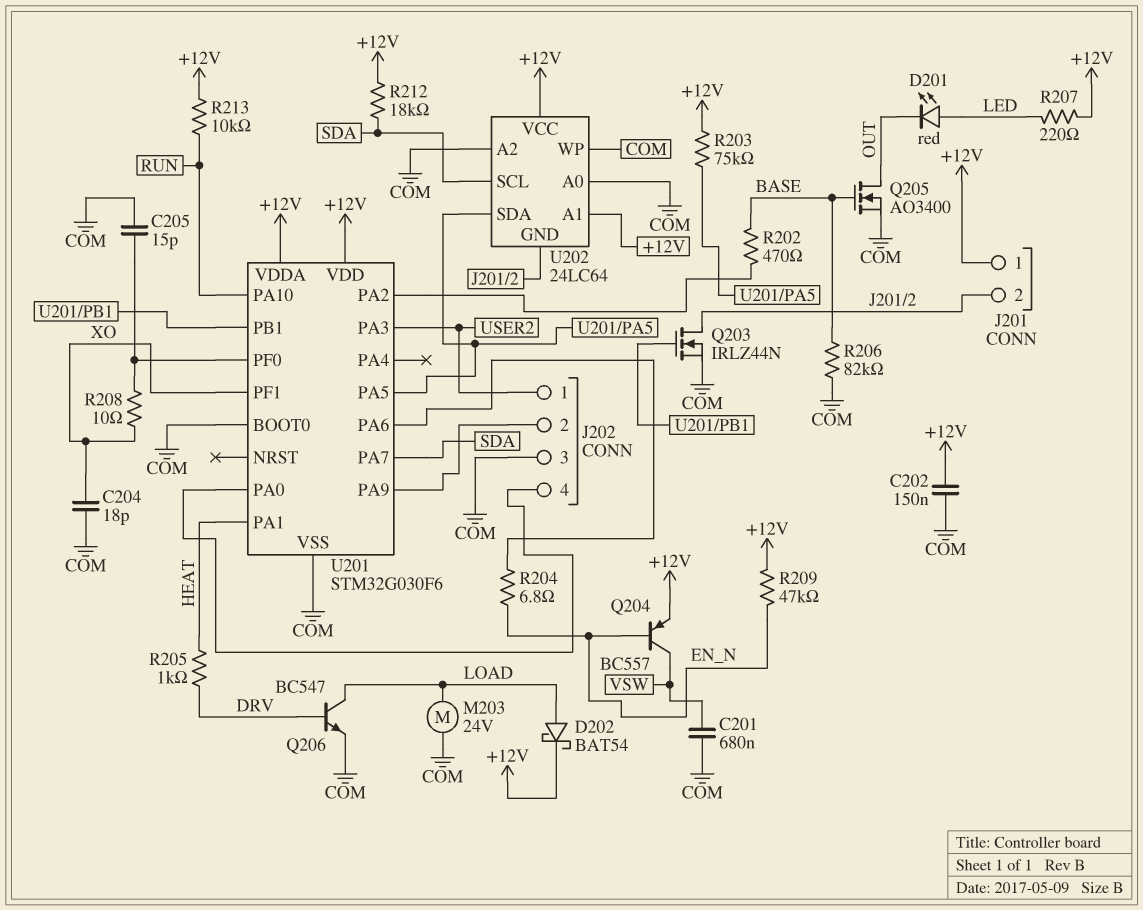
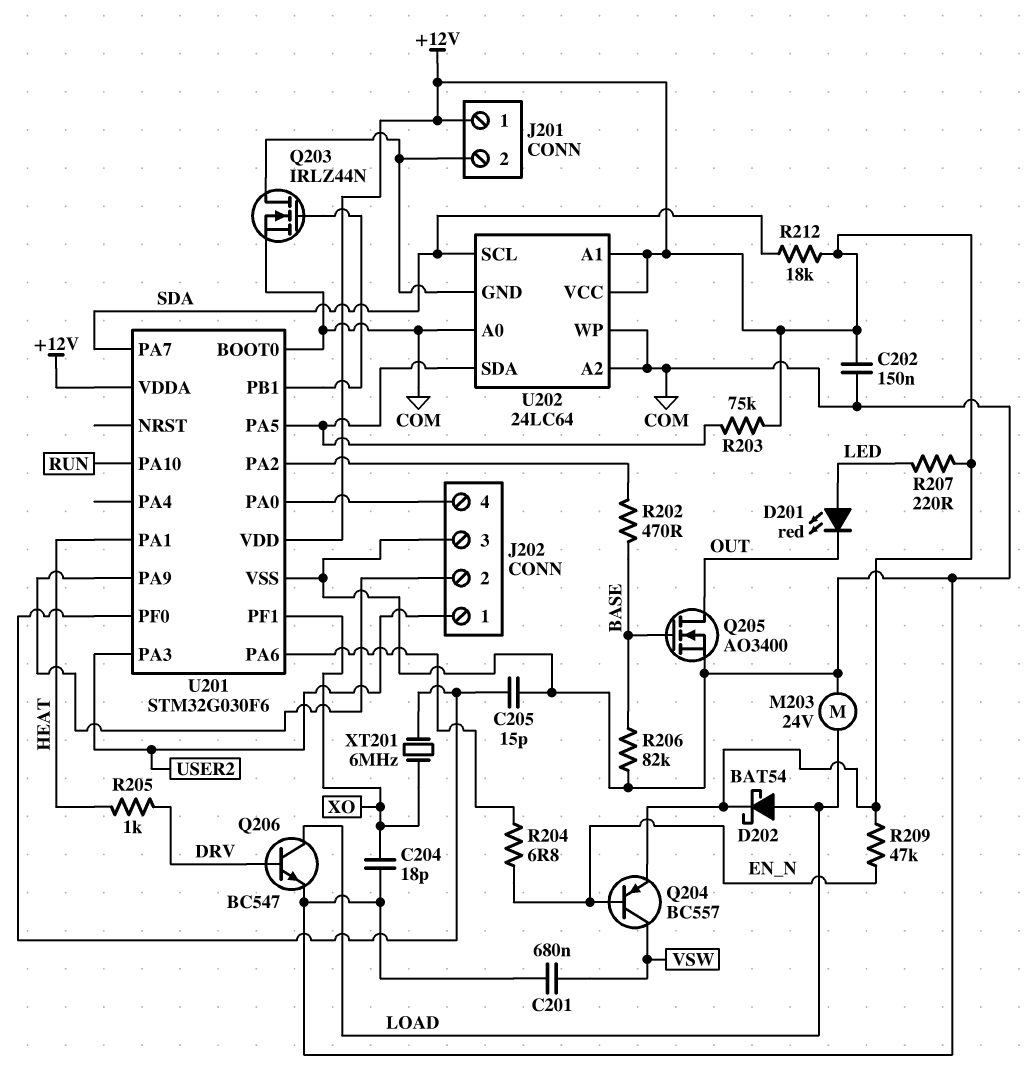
R208: 10 (U201/PF0, XO) -> none
R213: 10k (+12V, RUN) -> none
XT201: none -> 6MHz (U201/PF0, XO)

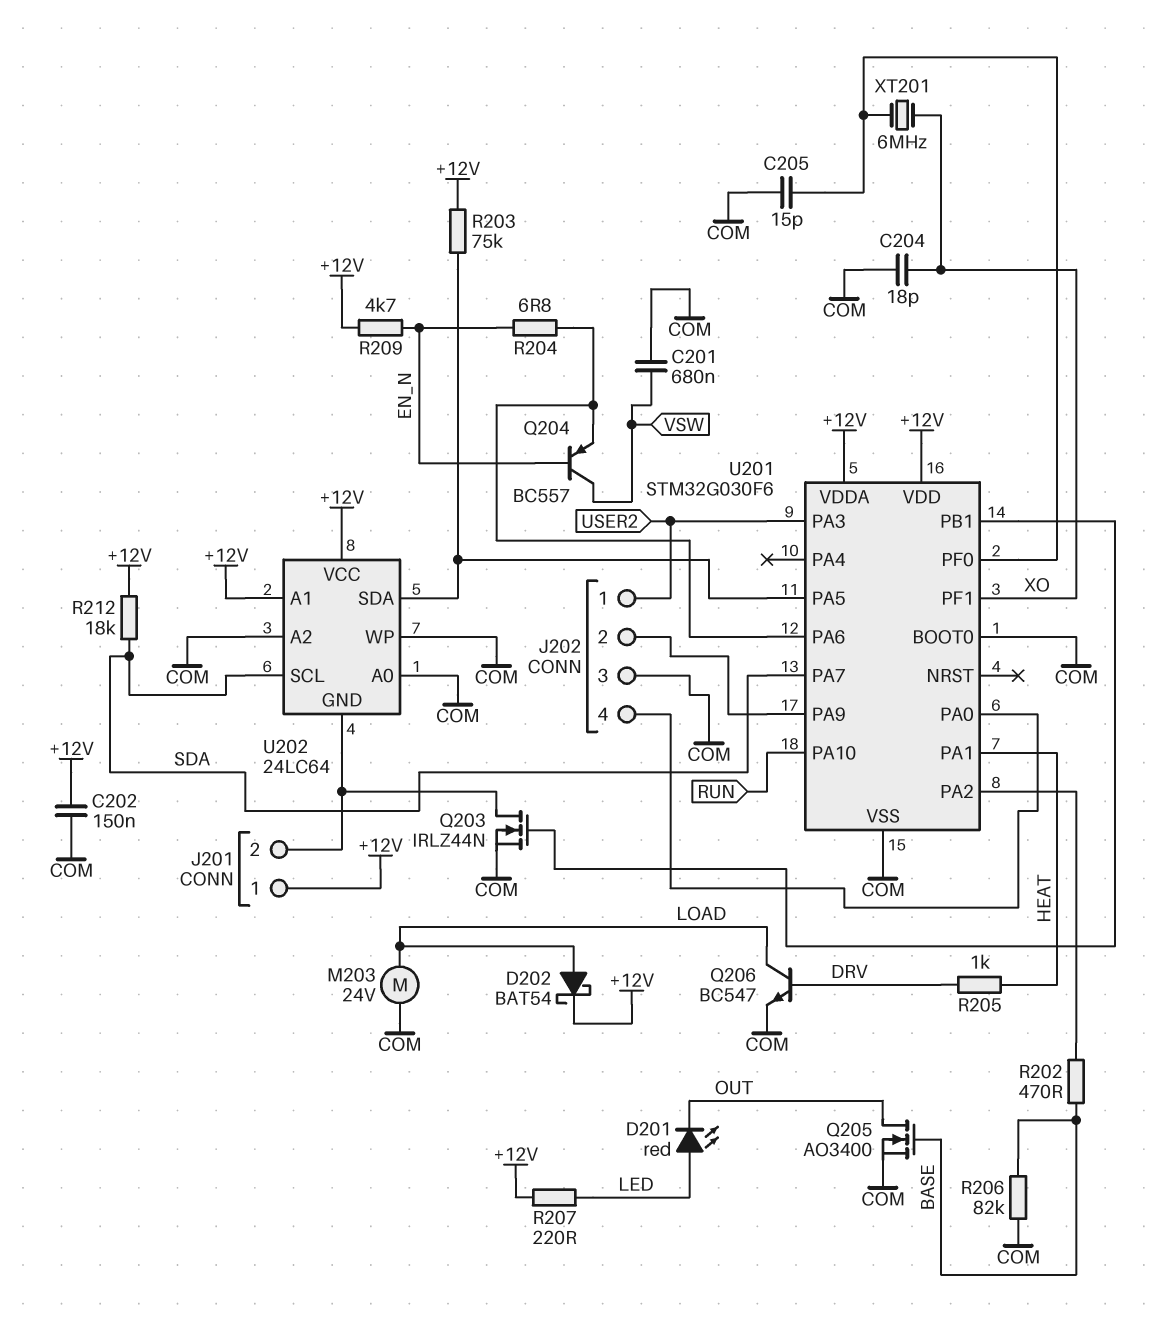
Q204: PNP BC557 (B EN_N, C VSW, E +12V) -> PNP BC557 (B EN_N, C VSW, E U201/PA6)
R209: 47k (+12V, EN_N) -> 4.7k (+12V, EN_N)

